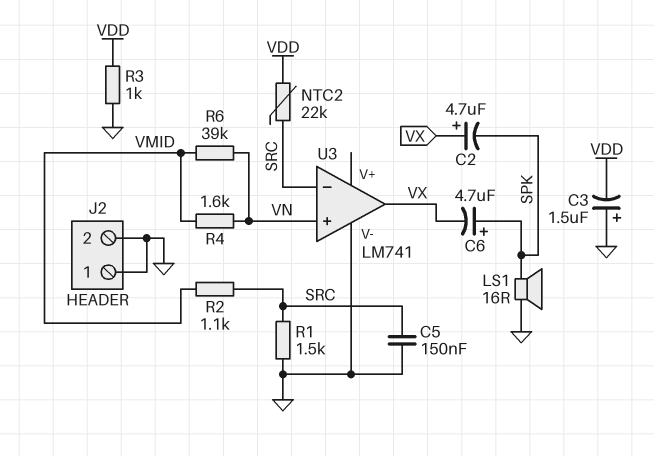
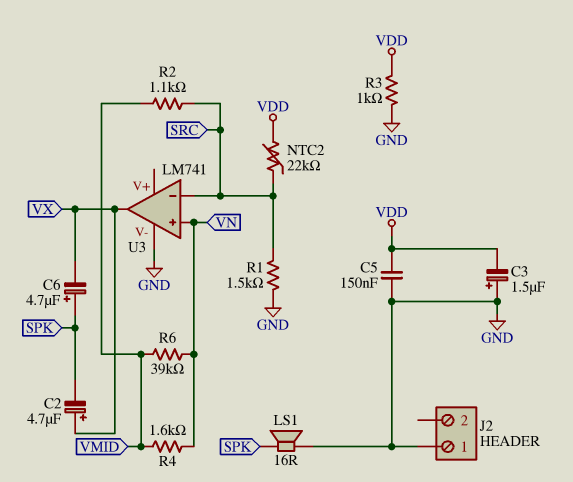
C5: 150nF (GND, SRC) -> 150nF (GND, VDD)
J2 pin 2: GND -> none

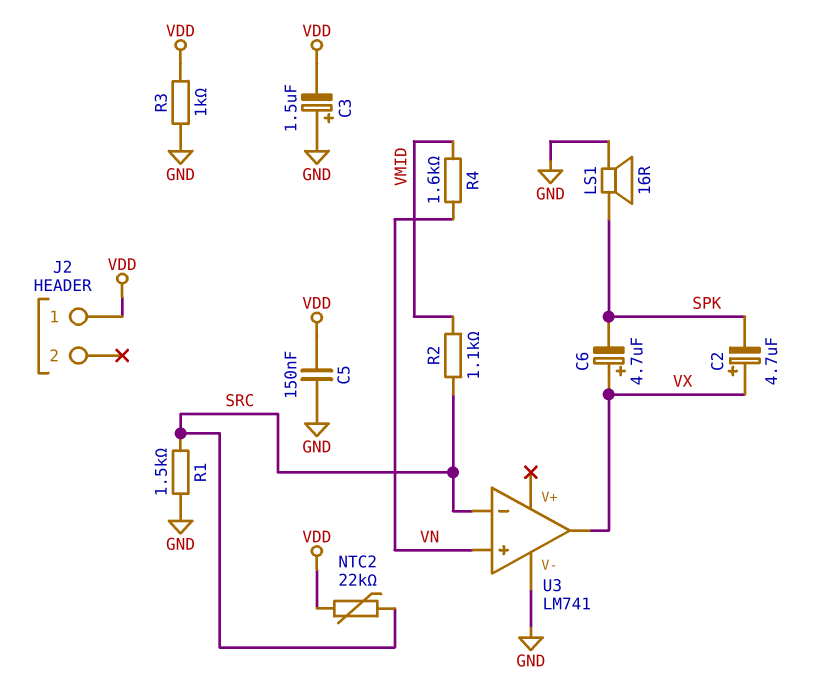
C6: 4.7uF (plus SPK, minus VX) -> 4.7uF (plus VX, minus SPK)
J2 pin 1: GND -> VDD
R6: 39k (VMID, VN) -> none

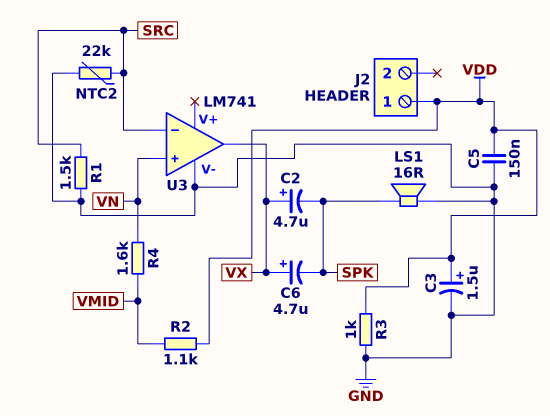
C3: 1.5uF (plus GND, minus VDD) -> 1.5uF (plus VDD, minus GND)
NTC2: 22k (SRC, VDD) -> 22k (GND, SRC)
R2: 1.1k (SRC, VMID) -> 1.1k (VDD, VMID)

